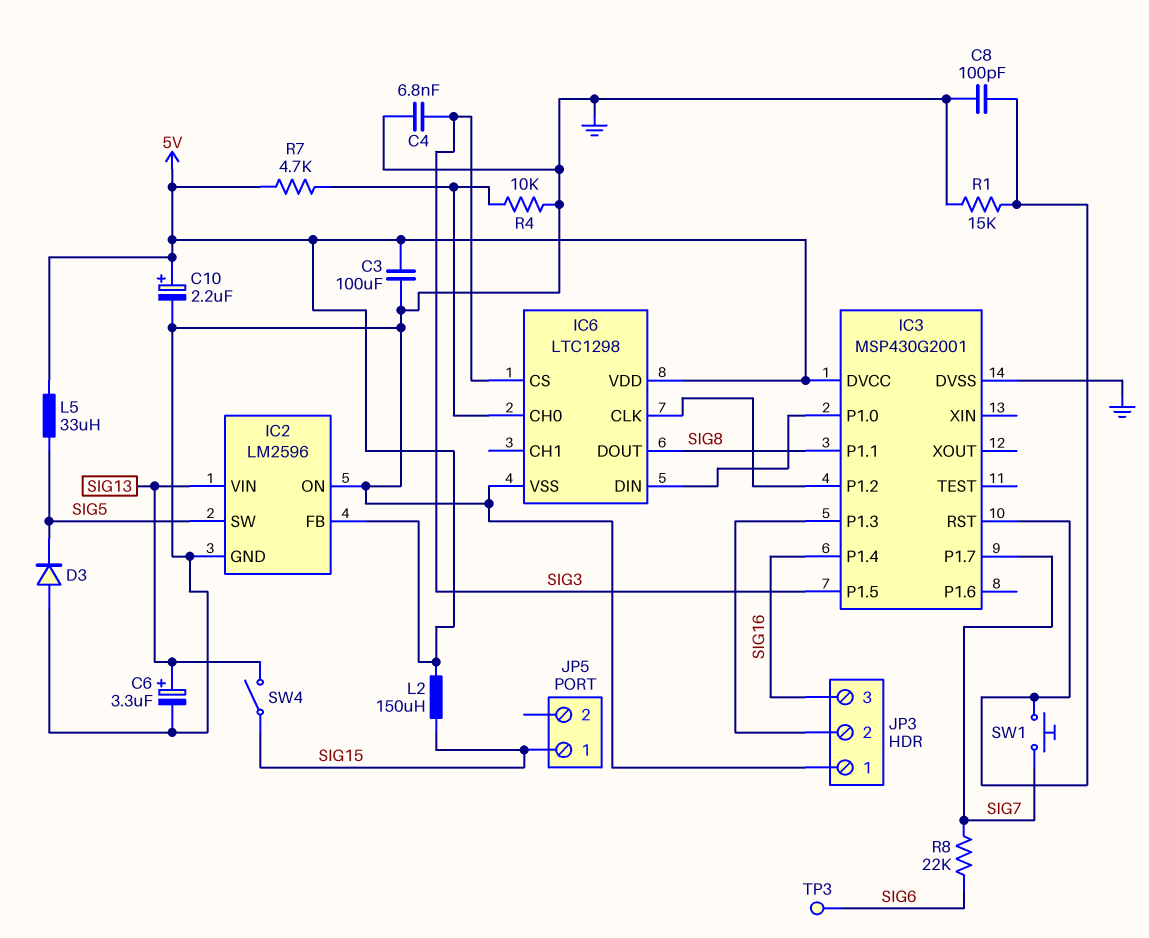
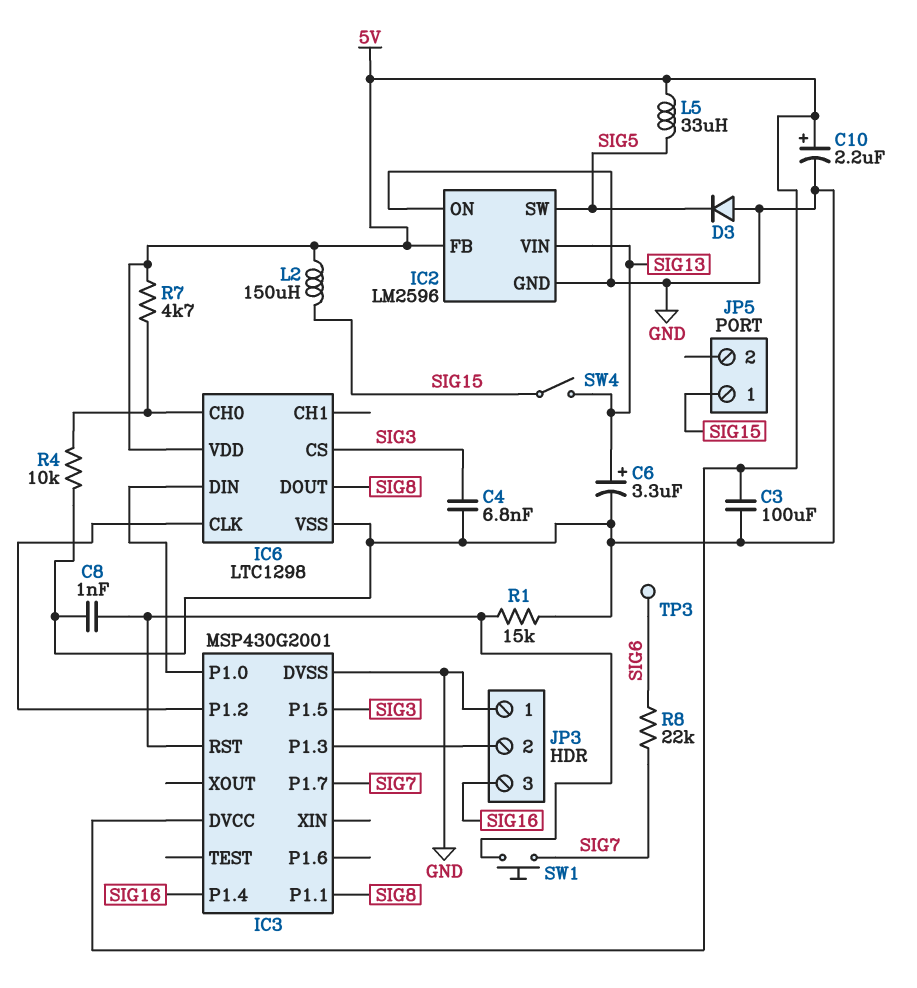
C8: 100pF (GND, IC3/RST) -> 1nF (GND, IC3/RST)

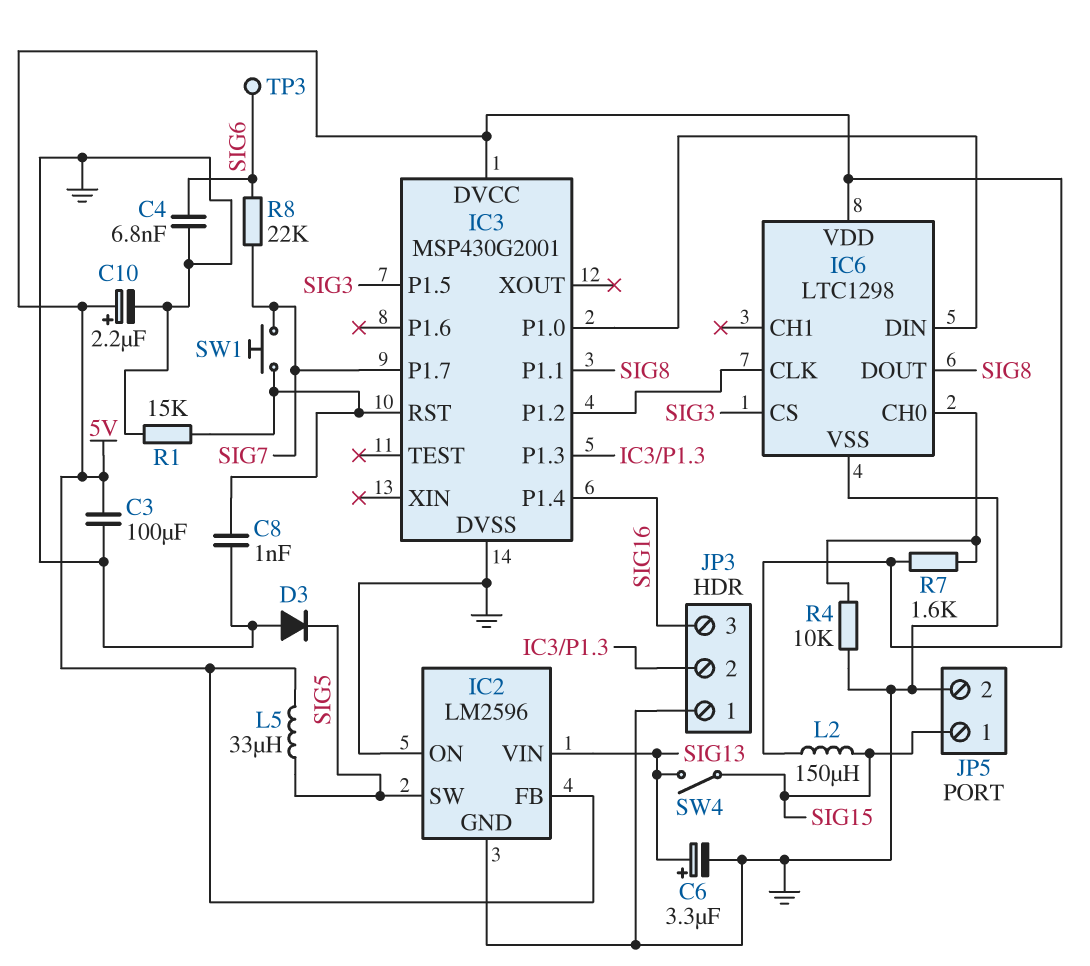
C4: 6.8nF (GND, SIG3) -> 6.8nF (GND, SIG6)
JP5 pin 2: none -> GND
R7: 4.7k (5V, IC6/CH0) -> 1.6k (5V, IC6/CH0)

